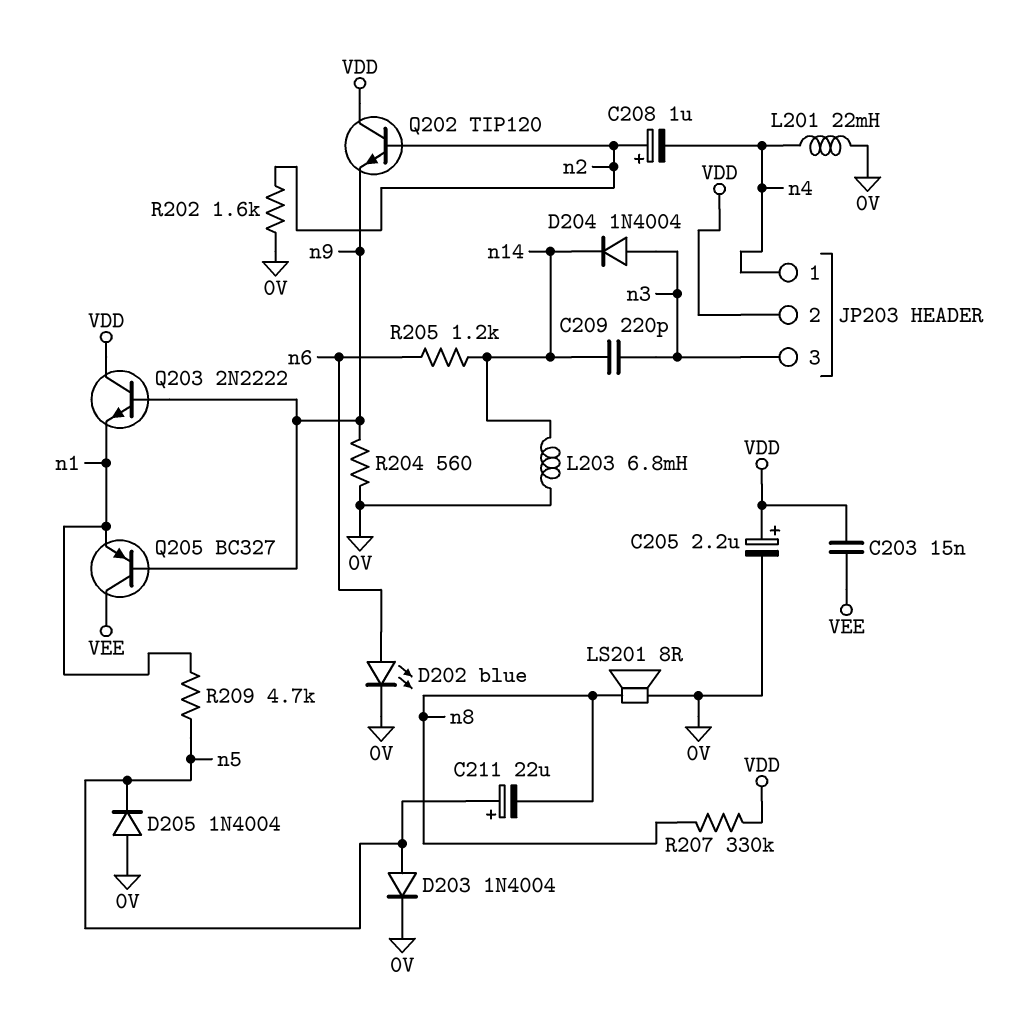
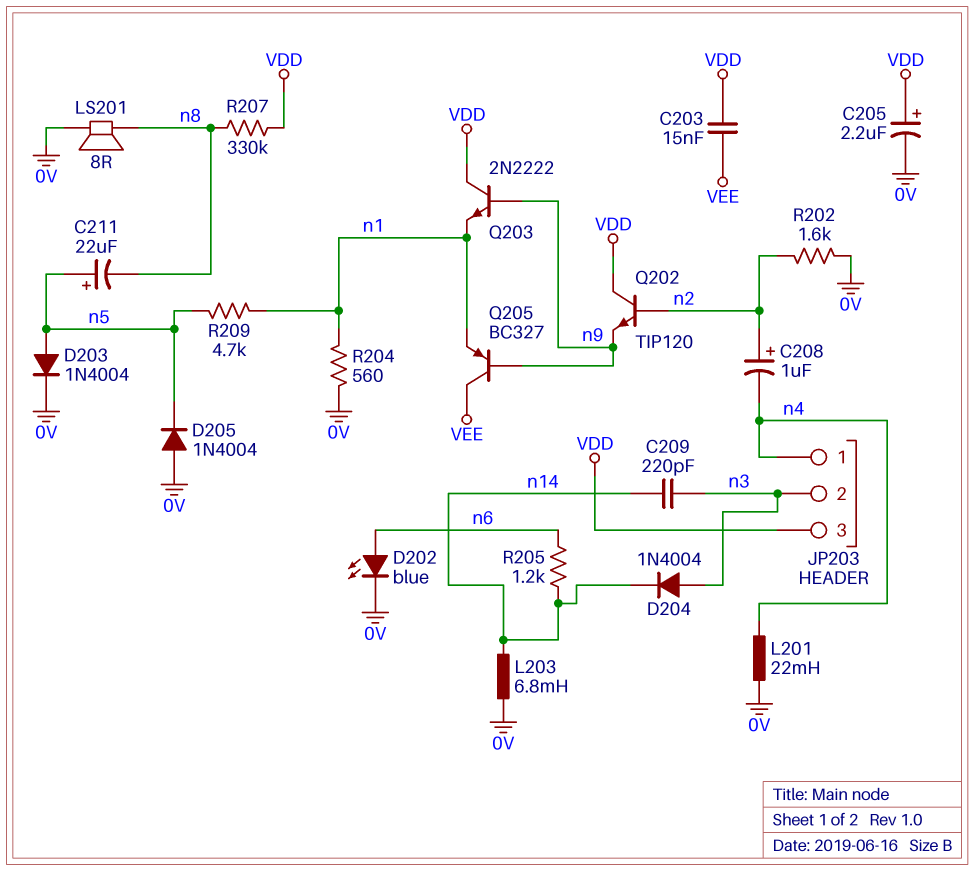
JP203 pin 2: VDD -> n3
JP203 pin 3: n3 -> VDD
R204: 560 (0V, n9) -> 560 (0V, n1)

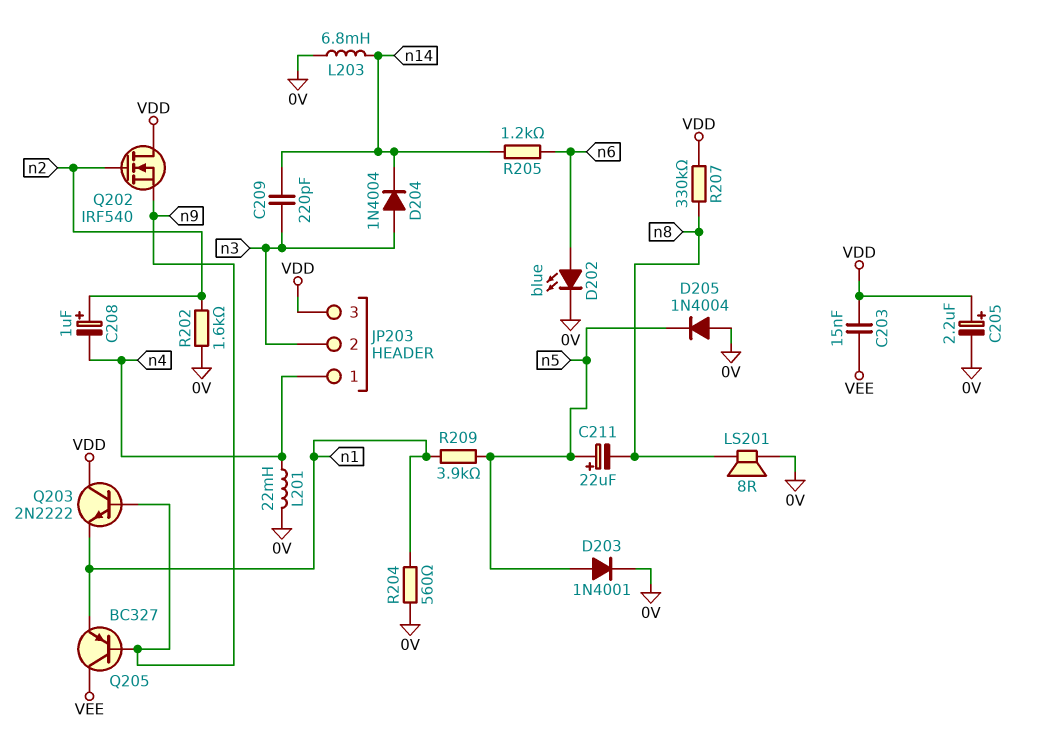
D203: diode 1N4004 (A n5, K 0V) -> diode 1N4001 (A n5, K 0V)
Q202: NPN TIP120 (B n2, C VDD, E n9) -> NMOS IRF540 (G n2, D VDD, S n9)
R209: 4.7k (n1, n5) -> 3.9k (n1, n5)

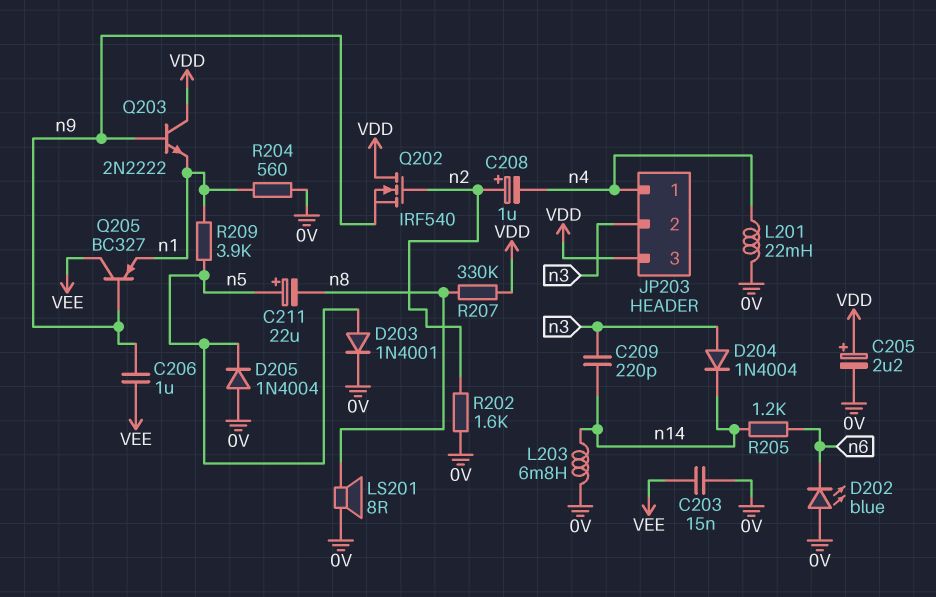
C203: 15nF (VDD, VEE) -> 15nF (0V, VEE)
C206: none -> 1uF (VEE, n9)
D202: LED blue (A n6, K 0V) -> LED blue (A 0V, K n6)

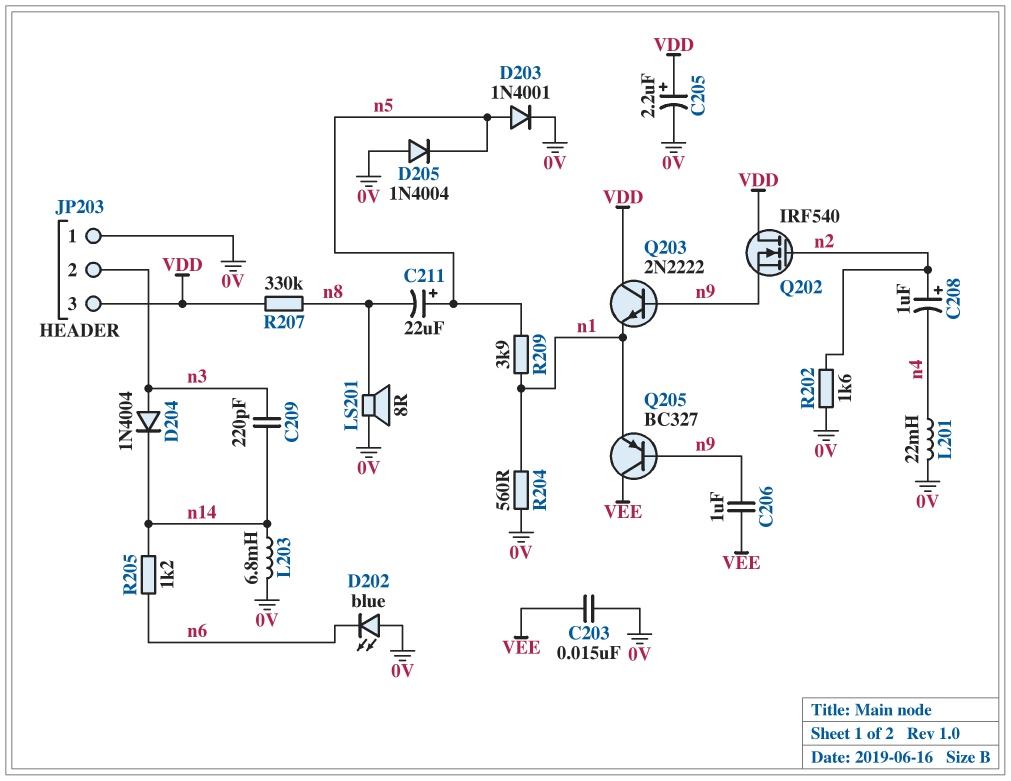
JP203 pin 1: n4 -> 0V

